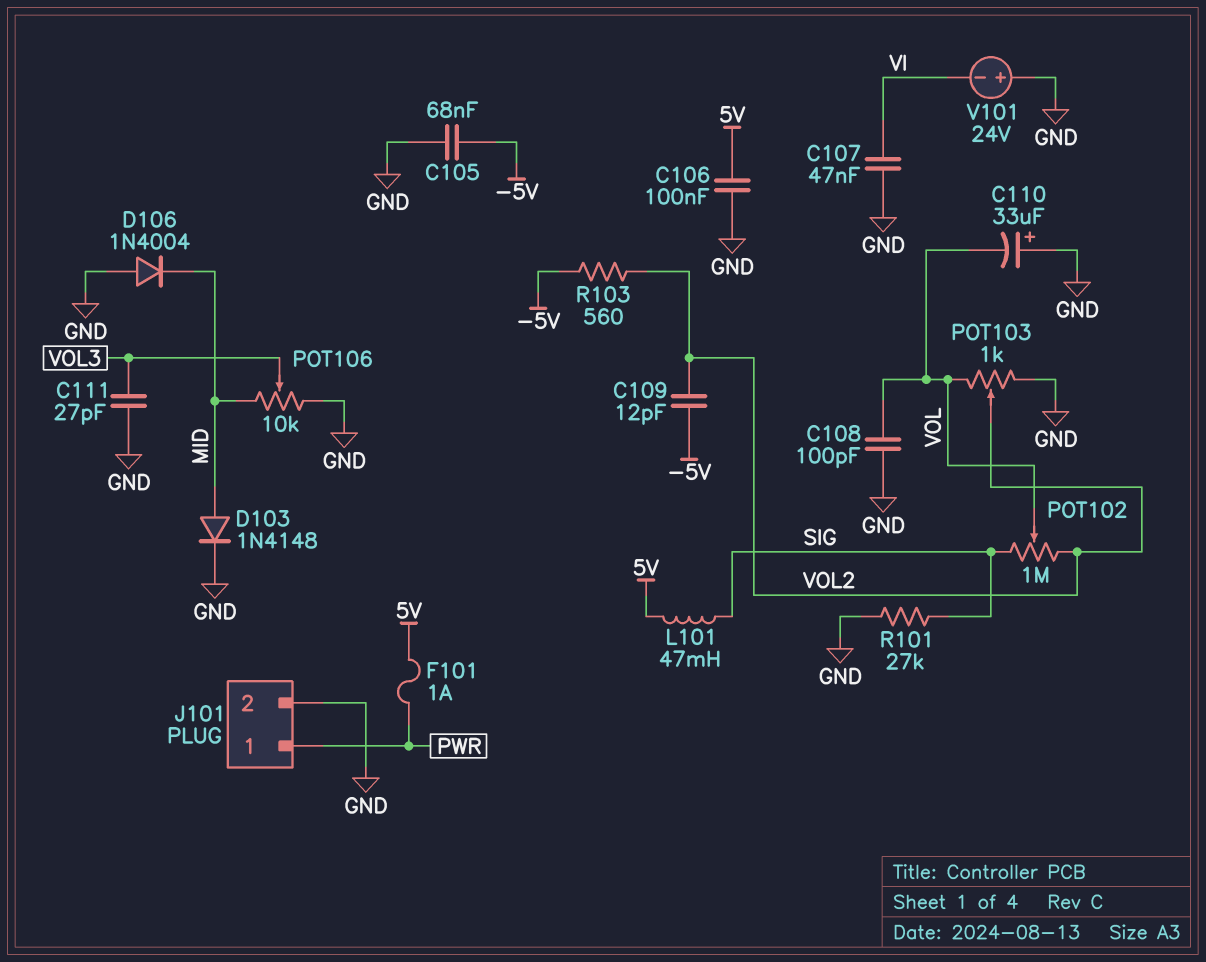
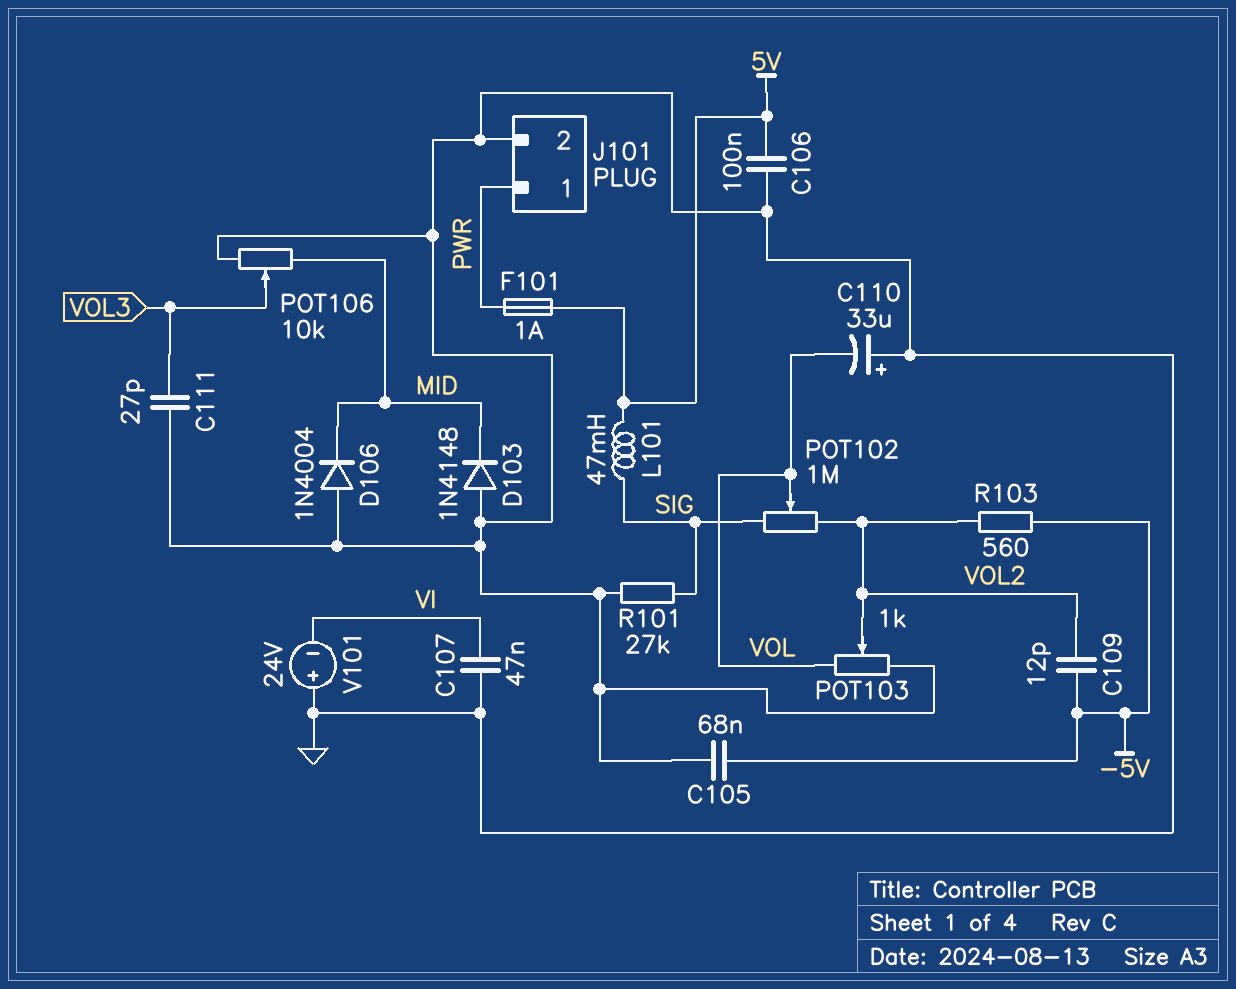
C108: 100pF (GND, VOL) -> none
D103: diode 1N4148 (A MID, K GND) -> diode 1N4148 (A GND, K MID)

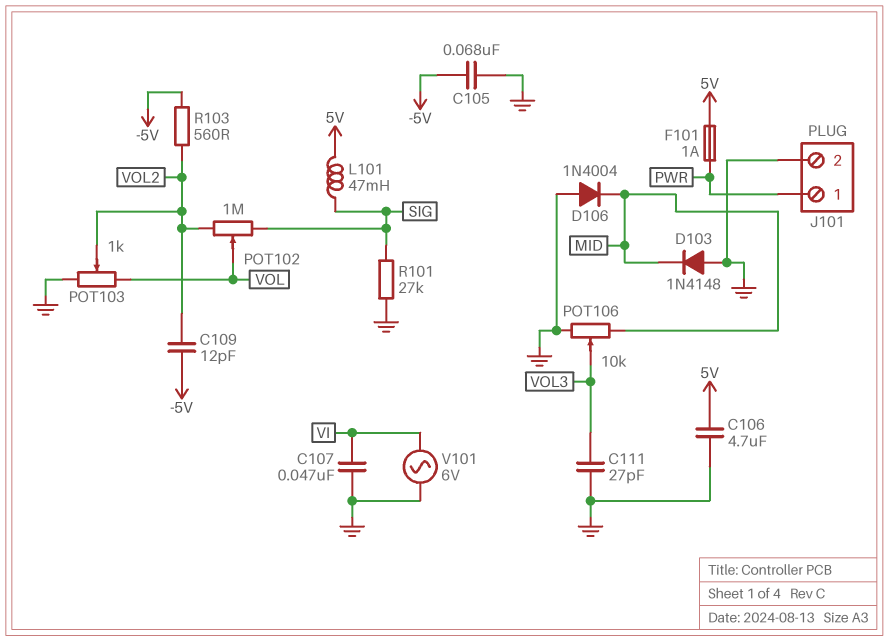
C106: 100nF (5V, GND) -> 4.7uF (5V, GND)
C110: 33uF (plus GND, minus VOL) -> none
V101: 24V (plus GND, minus VI) -> AC 6V (GND, VI)

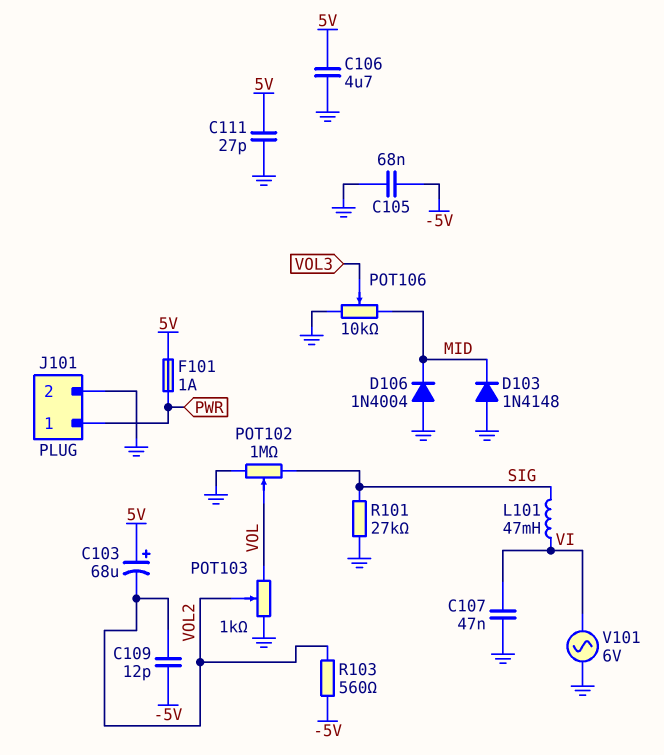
C103: none -> 68uF (plus 5V, minus VOL2)
C111: 27pF (GND, VOL3) -> 27pF (5V, GND)
L101: 47mH (5V, SIG) -> 47mH (SIG, VI)
POT102: 1M (SIG, VOL2, wiper VOL) -> 1M (GND, SIG, wiper VOL)

